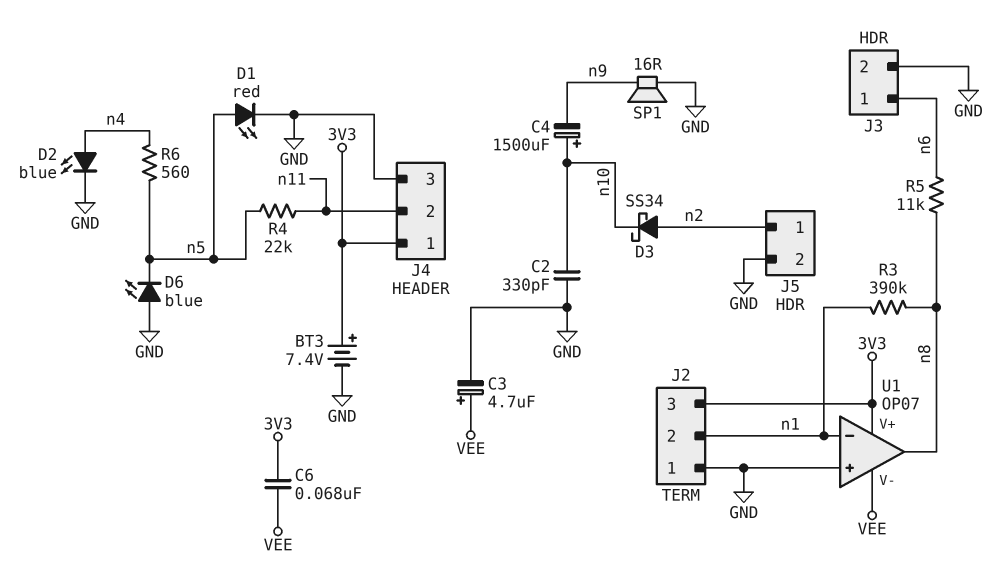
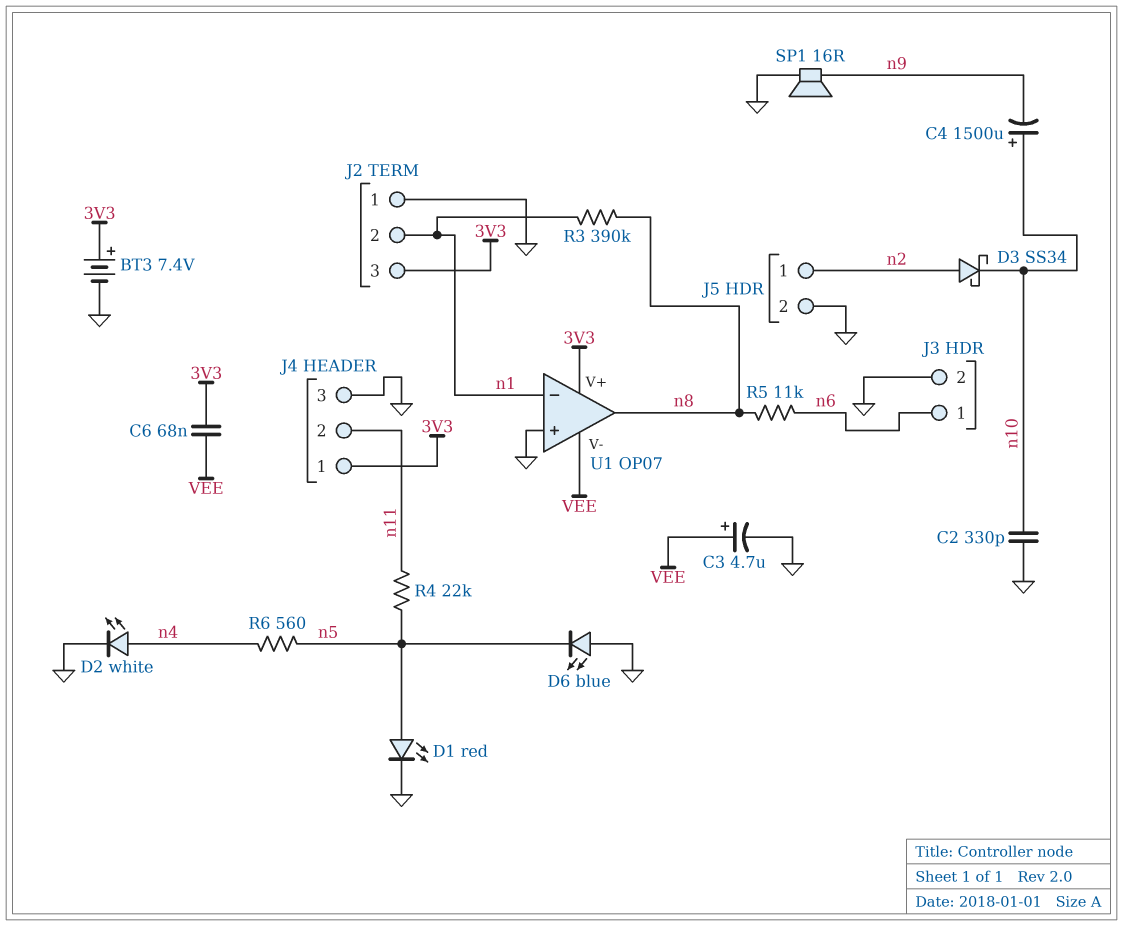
D2: LED blue (A n4, K GND) -> LED white (A n4, K GND)

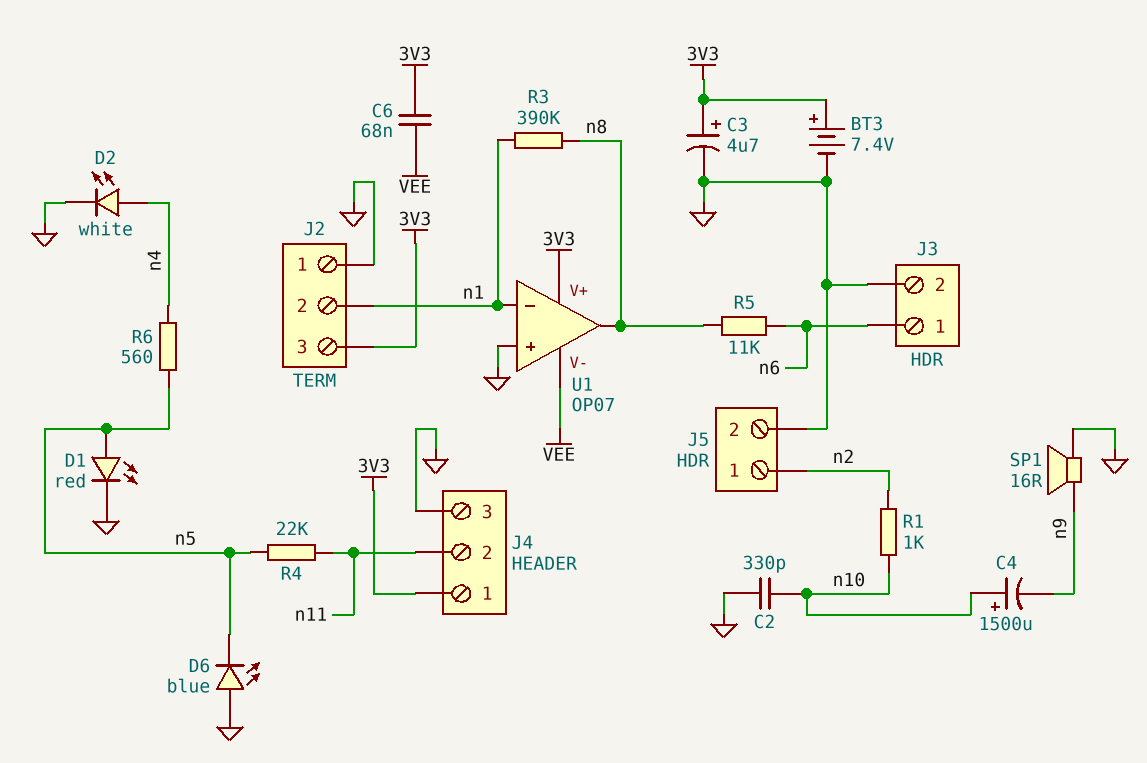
C3: 4.7uF (plus VEE, minus GND) -> 4.7uF (plus 3V3, minus GND)
D3: schottky SS34 (A n2, K n10) -> none
R1: none -> 1k (n2, n10)

